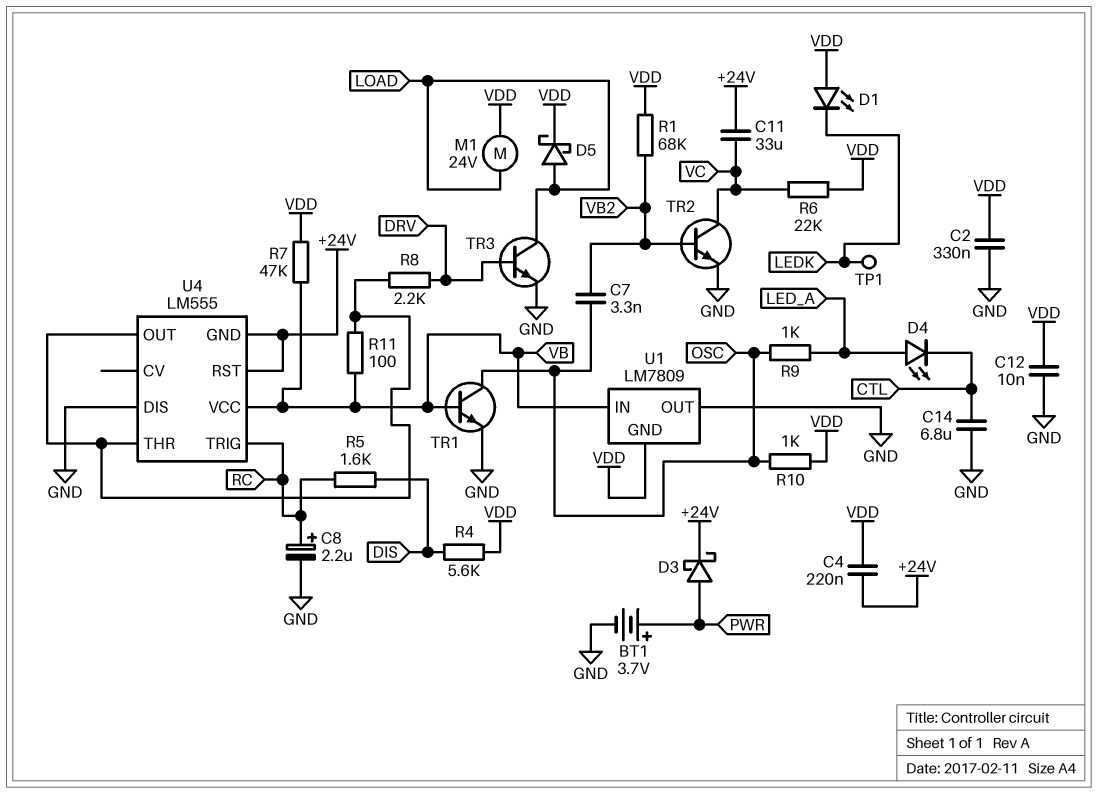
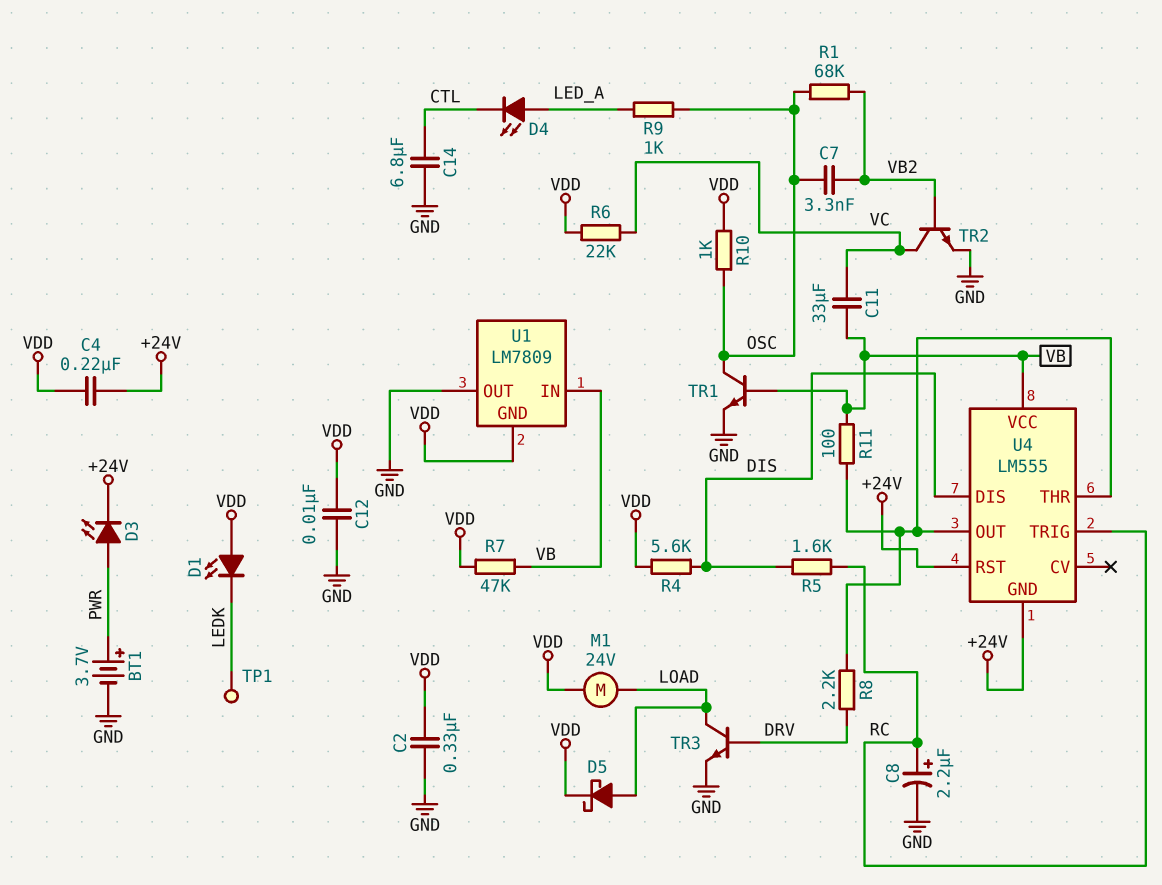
C11: 33uF (+24V, VC) -> 33uF (VB, VC)
D3: schottky (A PWR, K +24V) -> LED (A PWR, K +24V)
R1: 68k (VB2, VDD) -> 68k (OSC, VB2)
U4 pin DIS: GND -> DIS

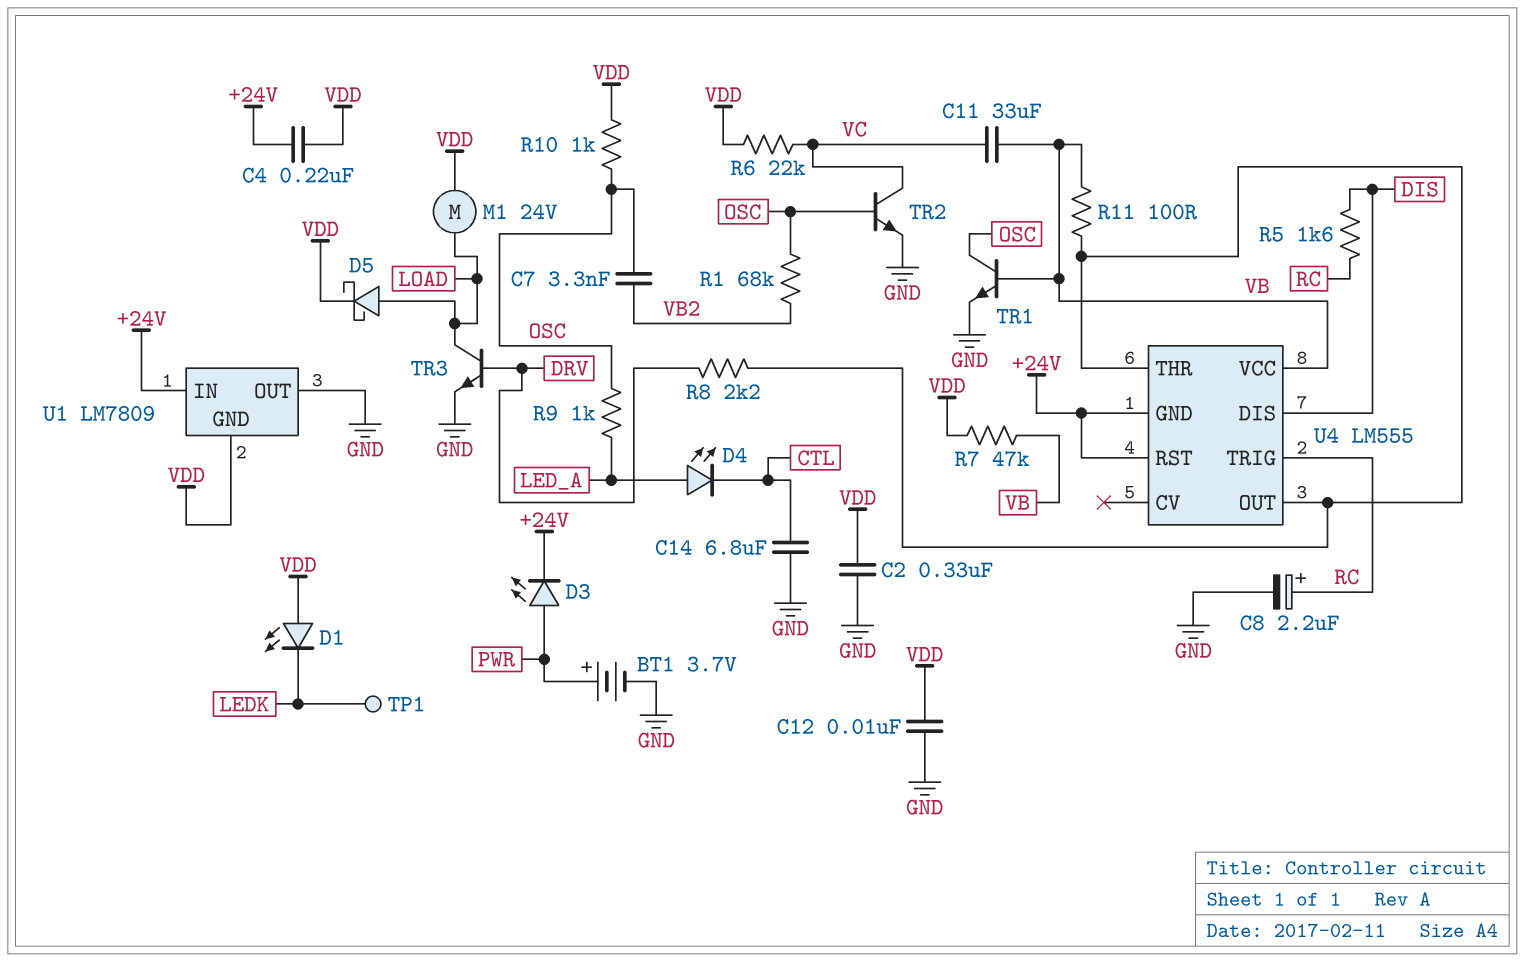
R4: 5.6k (DIS, VDD) -> none
TR2: NPN (B VB2, C VC, E GND) -> NPN (B OSC, C VC, E GND)
U1 pin IN: VB -> +24V

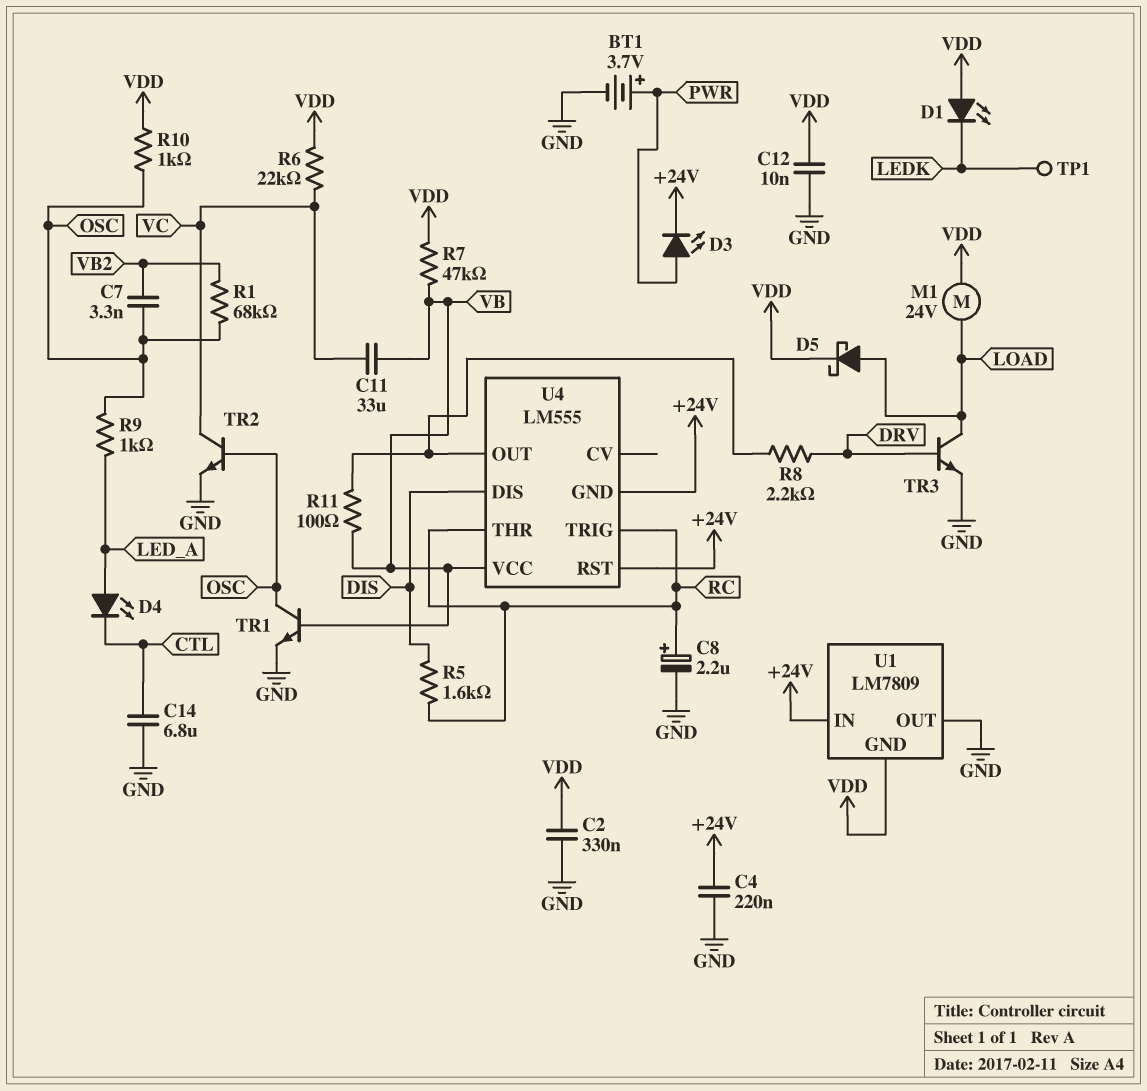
C4: 220nF (+24V, VDD) -> 220nF (+24V, GND)
U4 pin THR: U4/OUT -> RC

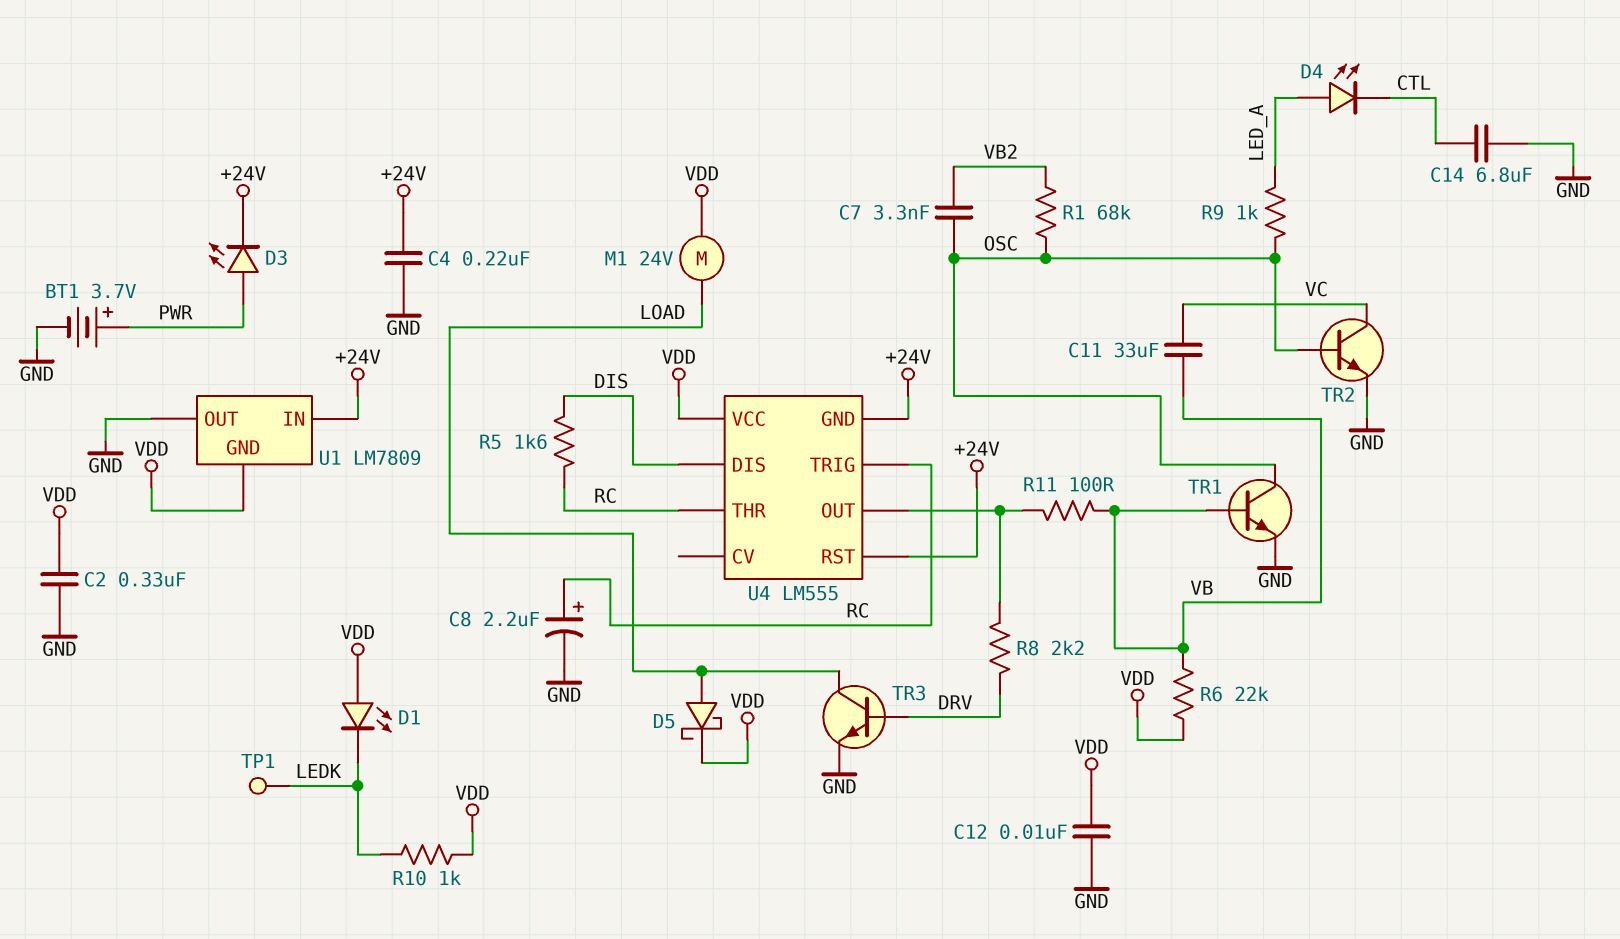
R6: 22k (VC, VDD) -> 22k (VB, VDD)
R7: 47k (VB, VDD) -> none
R10: 1k (OSC, VDD) -> 1k (LEDK, VDD)
U4 pin VCC: VB -> VDD

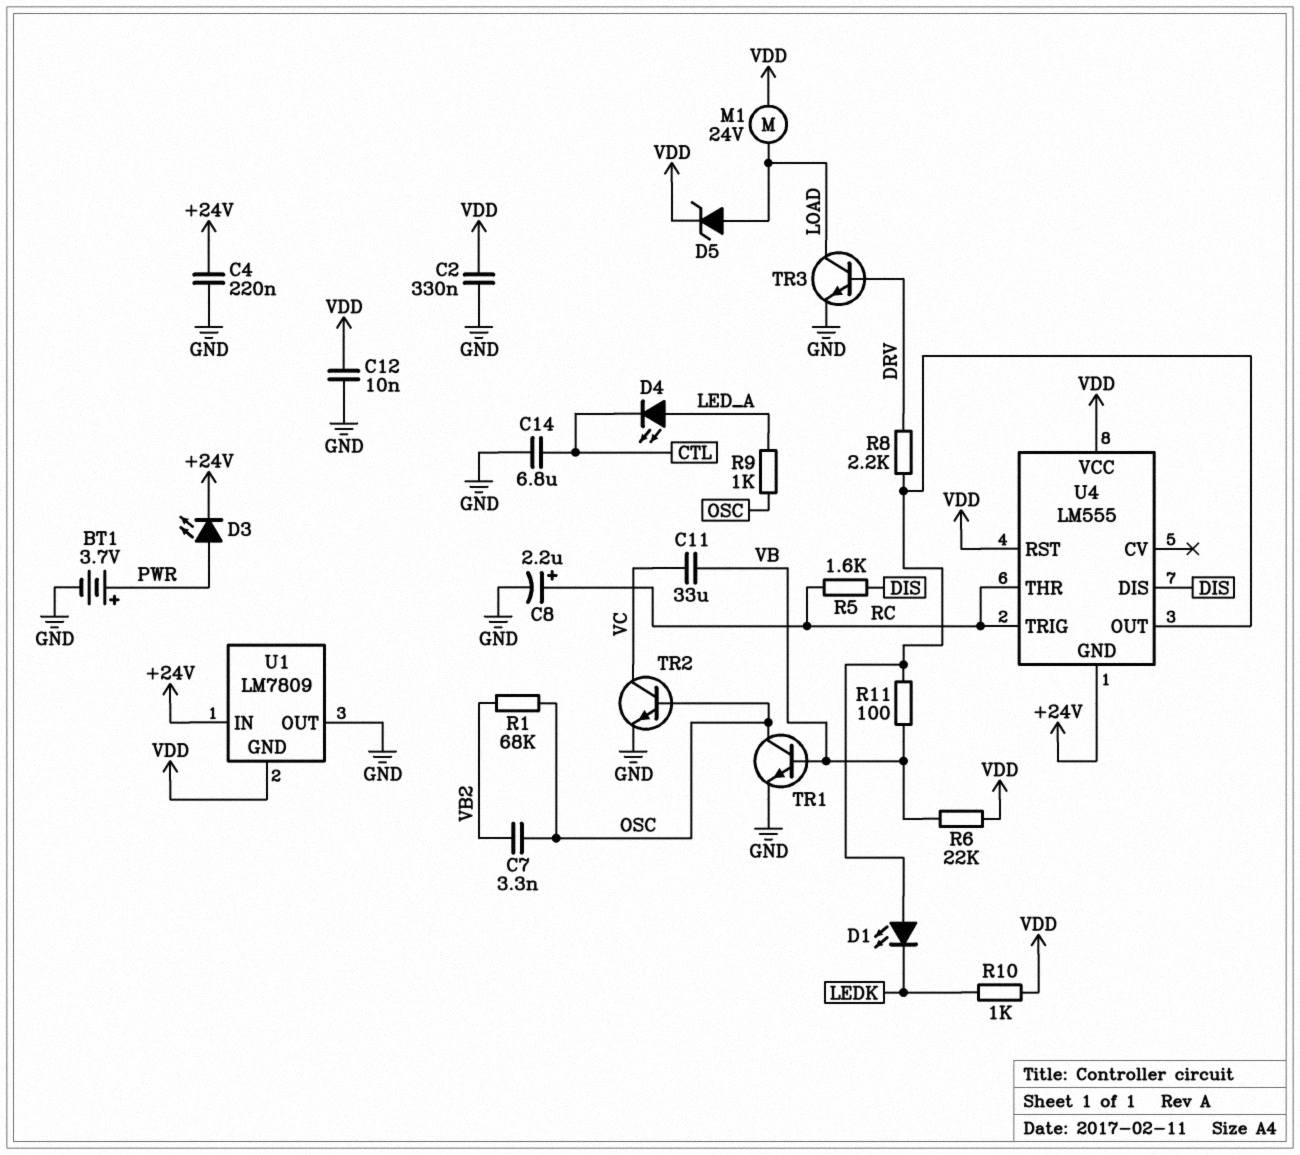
D1: LED (A VDD, K LEDK) -> LED (A U4/OUT, K LEDK)
D5: schottky (A LOAD, K VDD) -> zener (A LOAD, K VDD)
TP1: test point (LEDK) -> none
U4 pin RST: +24V -> VDD

